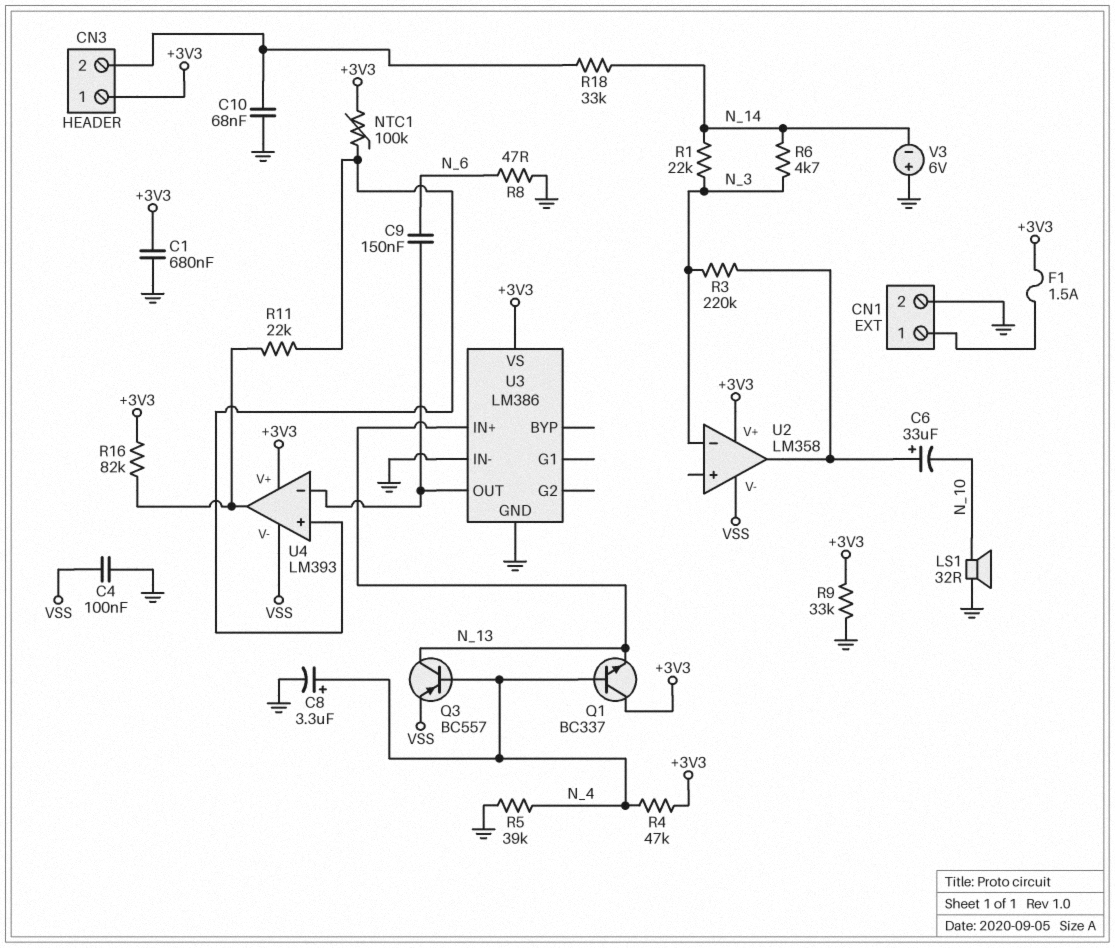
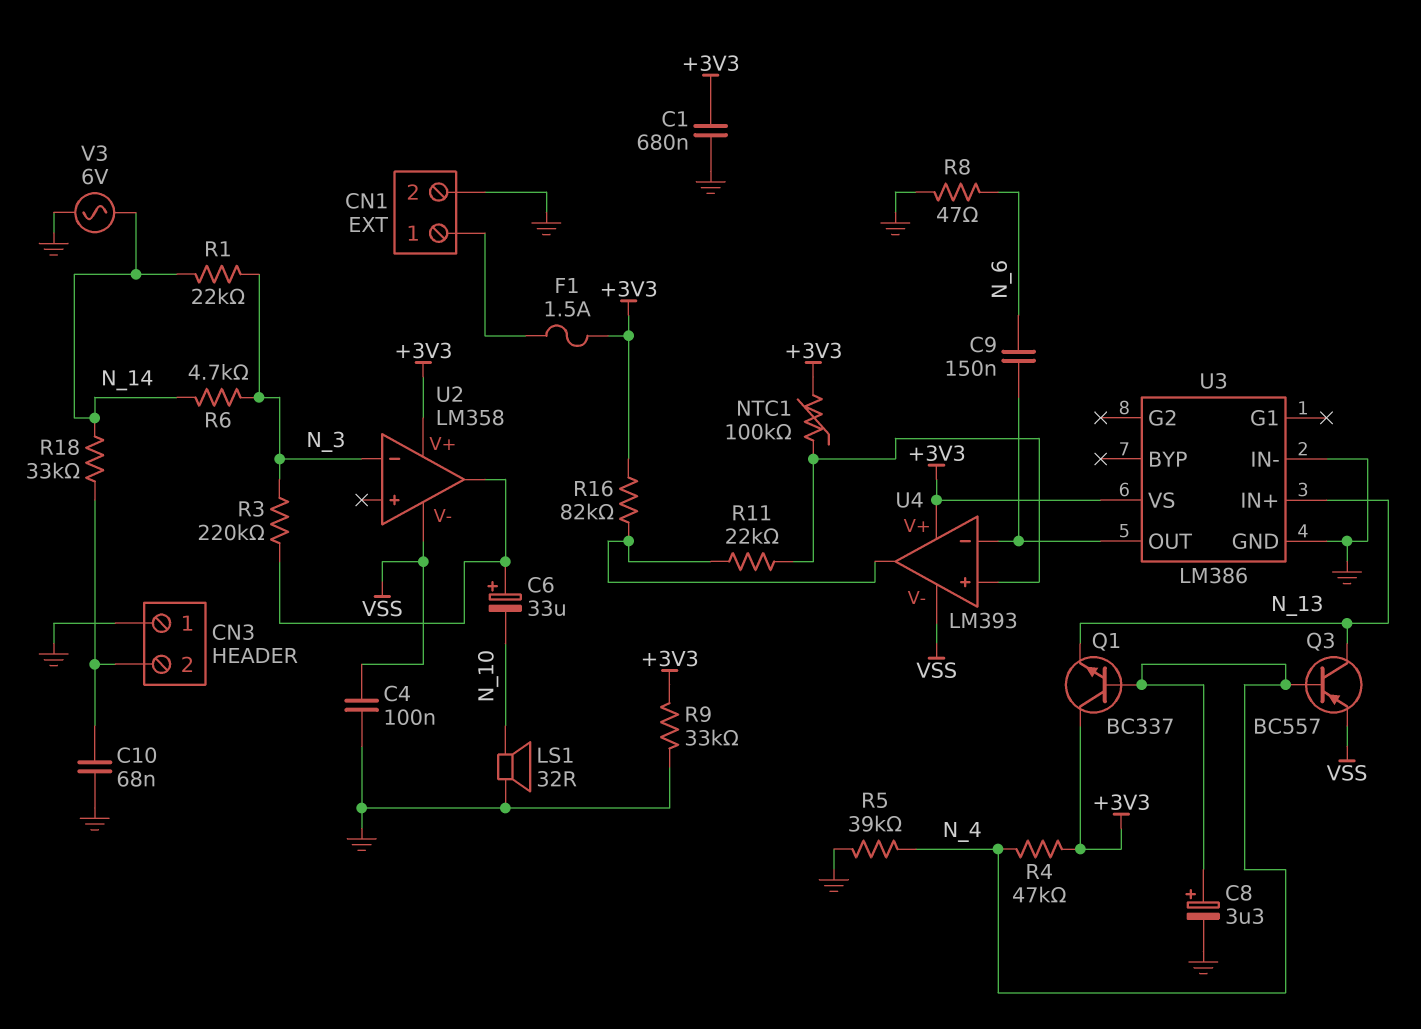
CN3 pin 1: +3V3 -> GND
V3: 6V (plus GND, minus N_14) -> AC 6V (GND, N_14)

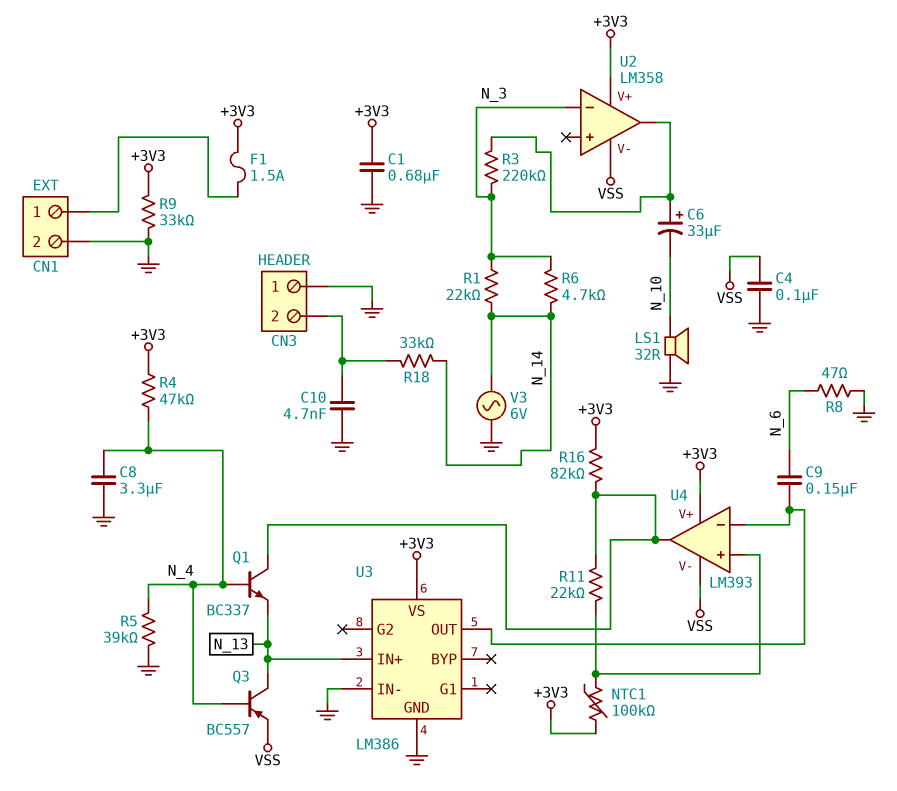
C8: 3.3uF (plus N_4, minus GND) -> 3.3uF (GND, N_4)
C10: 68nF (CN3/2, GND) -> 4.7nF (CN3/2, GND)
Q1: NPN BC337 (B N_4, C +3V3, E N_13) -> NPN BC337 (B N_4, C U4/out, E N_13)

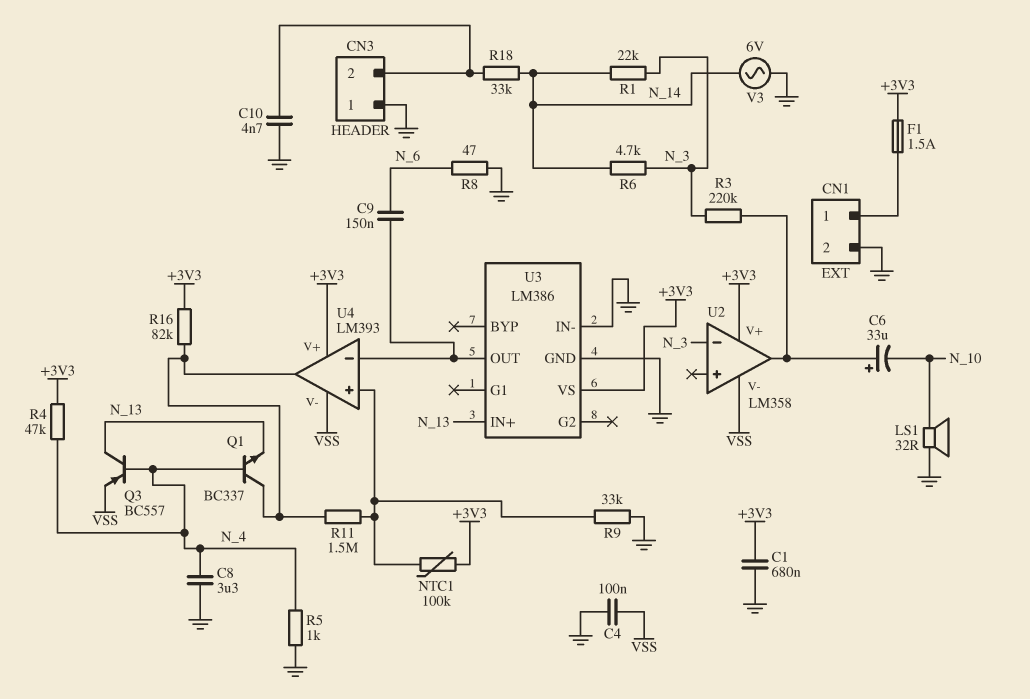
R5: 39k (GND, N_4) -> 1k (GND, N_4)
R9: 33k (+3V3, GND) -> 33k (GND, U4/in+)
R11: 22k (U4/in+, U4/out) -> 1.5M (U4/in+, U4/out)

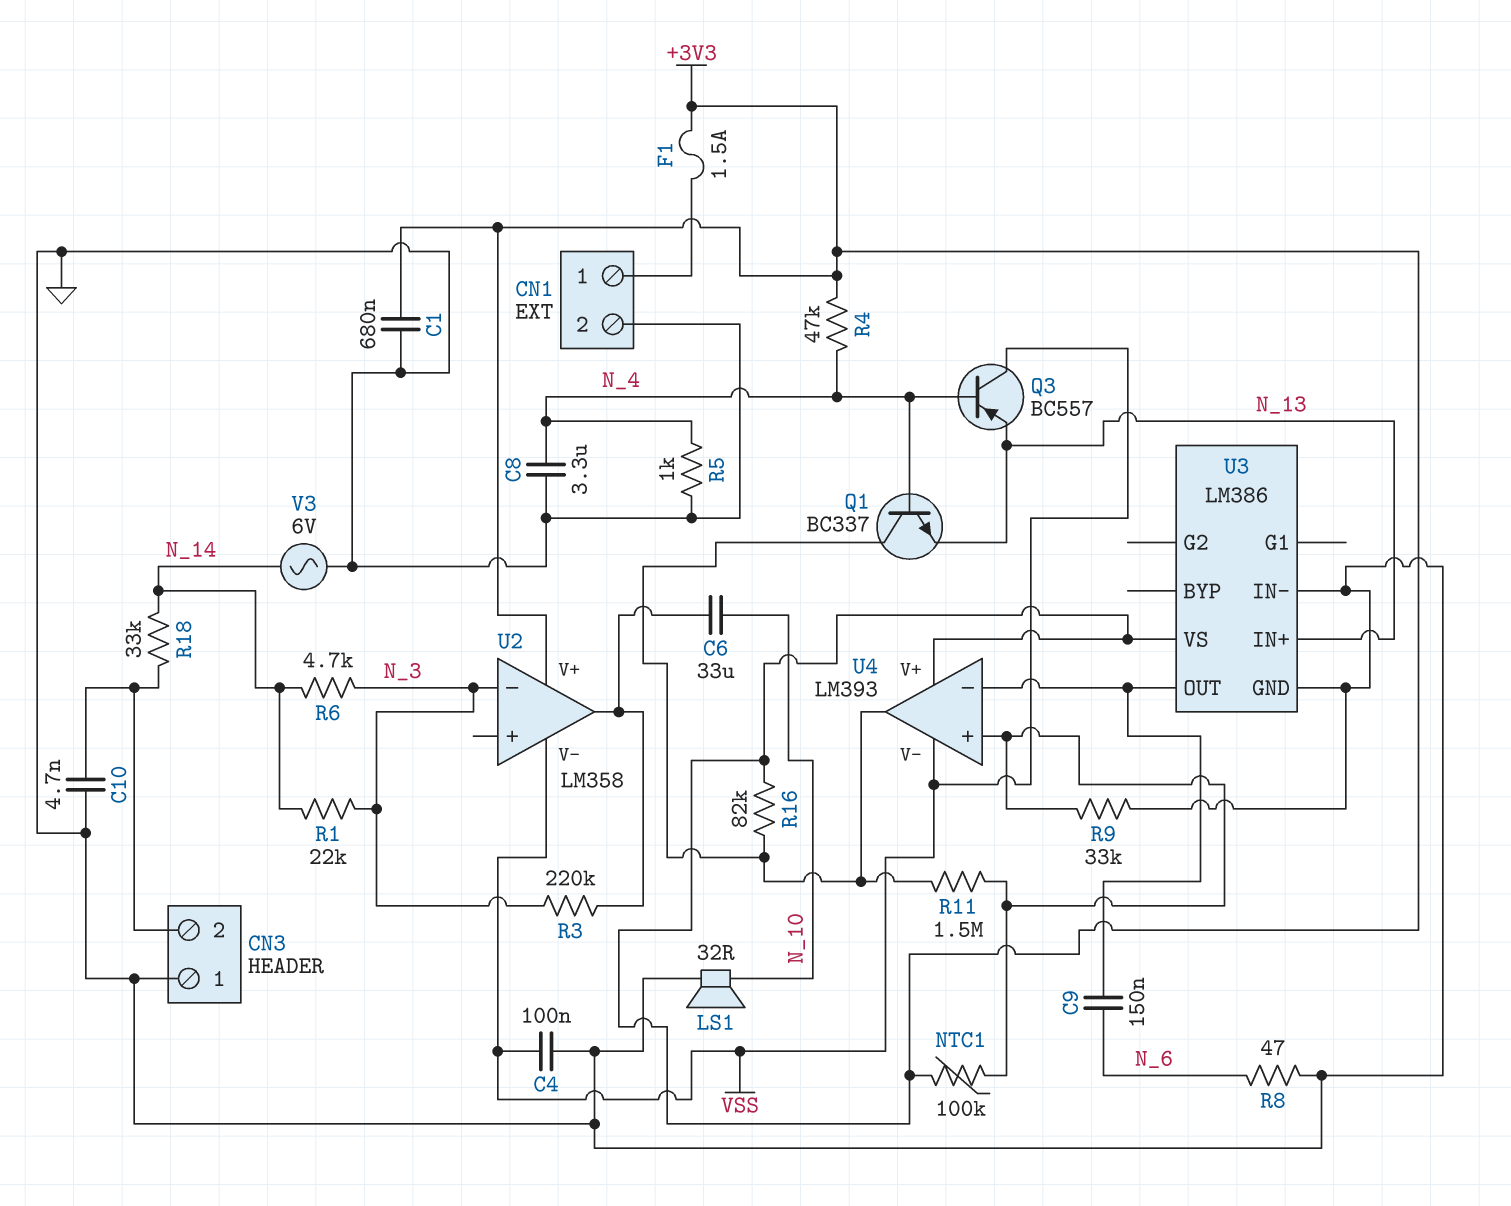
C6: 33uF (plus U2/out, minus N_10) -> 33uF (N_10, U2/out)
Q3: PNP BC557 (B N_4, C N_13, E VSS) -> PNP BC557 (B N_4, C VSS, E N_13)

